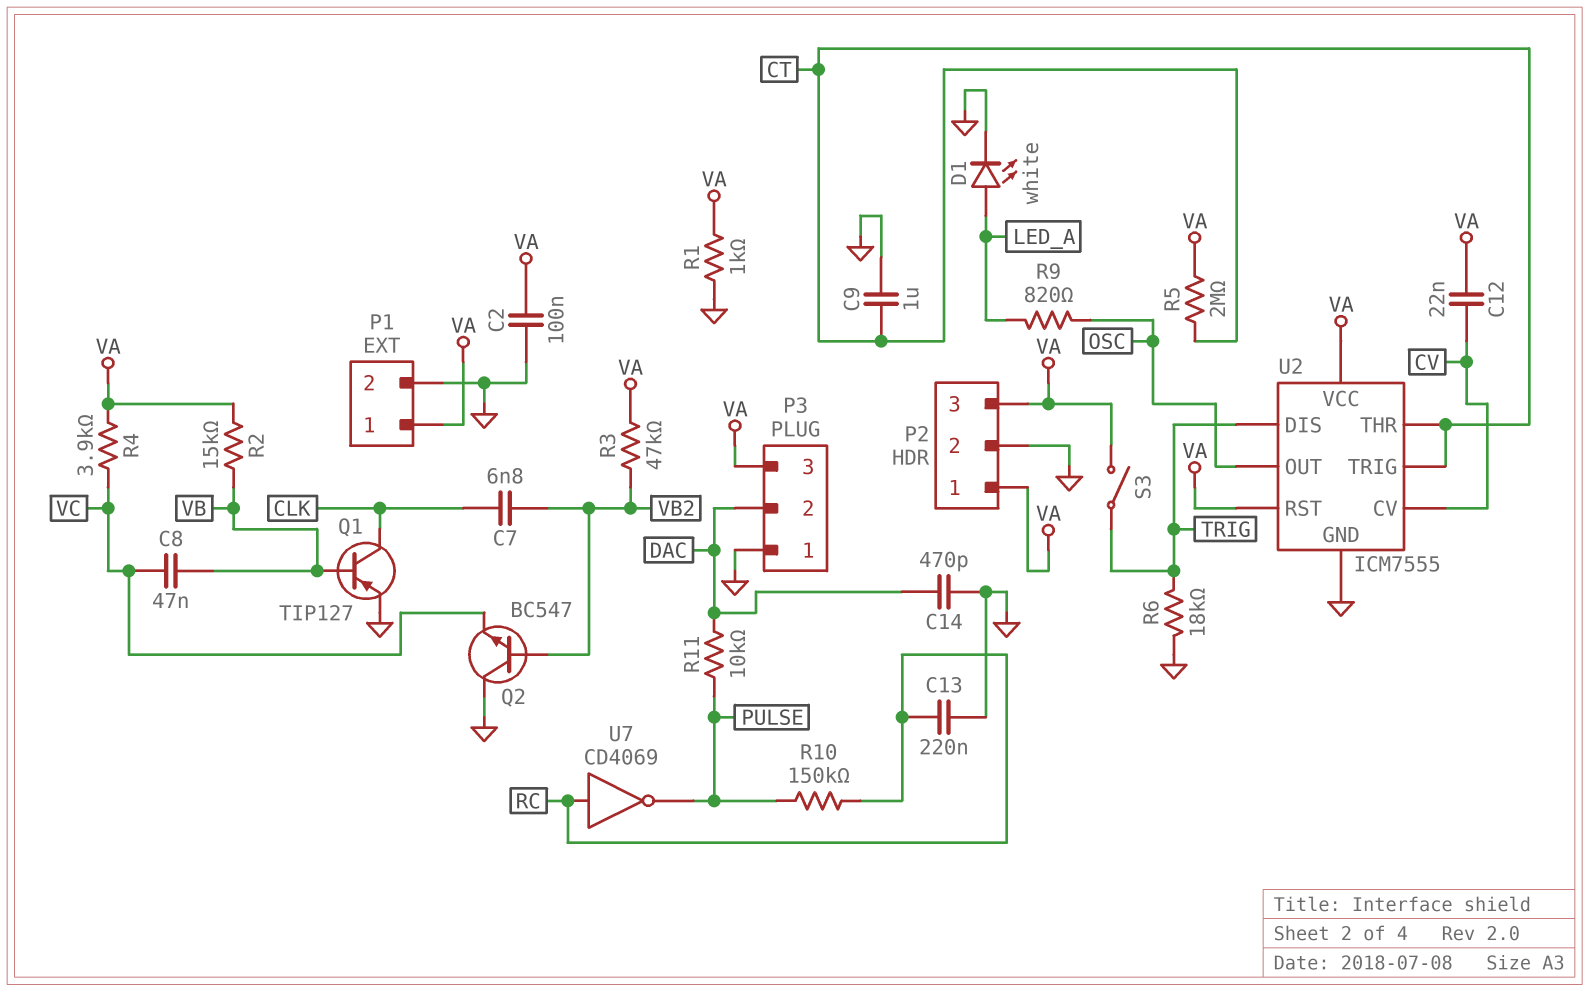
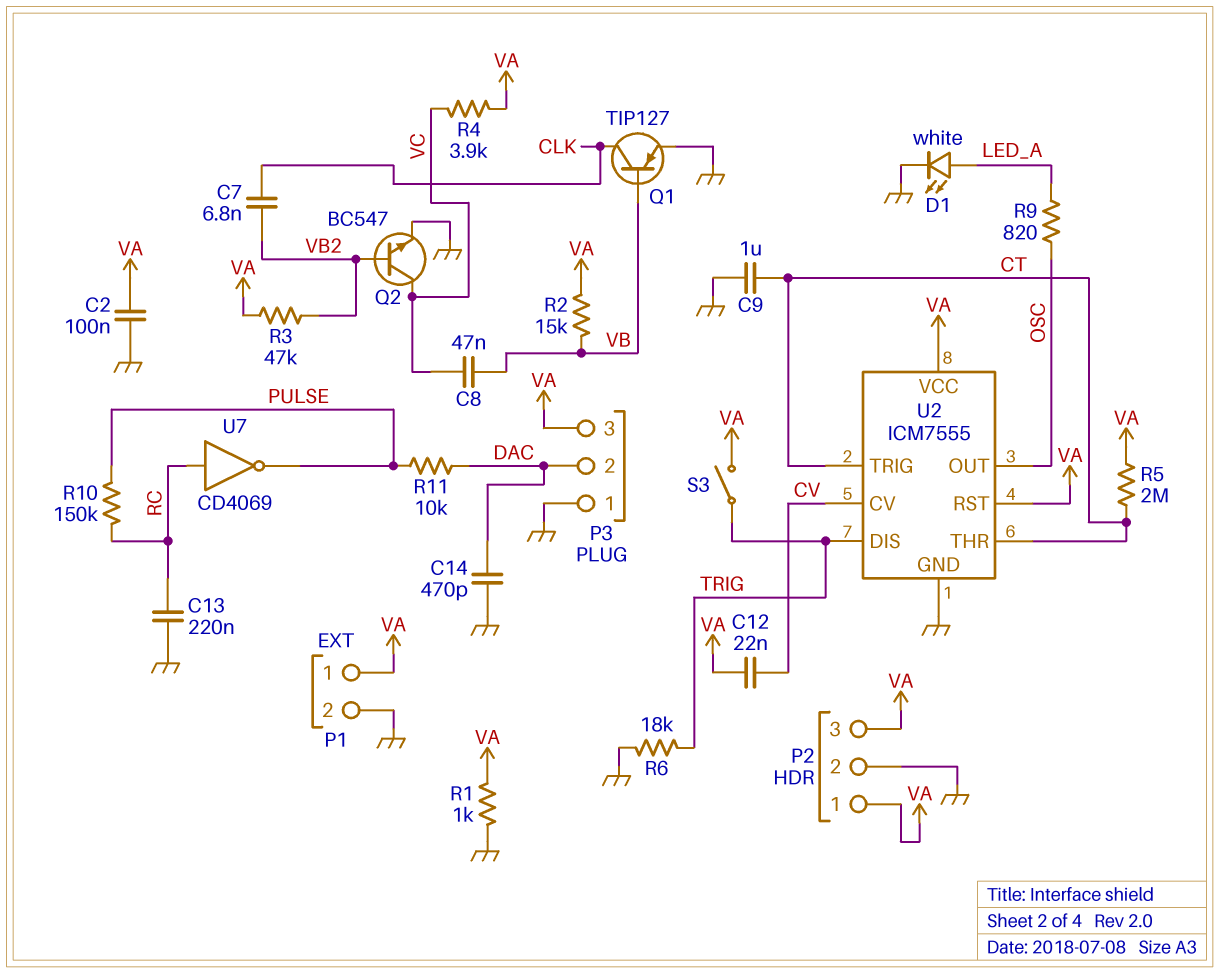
Q2: NPN BC547 (B VB2, C GND, E VC) -> NPN BC547 (B VB2, C VC, E GND)

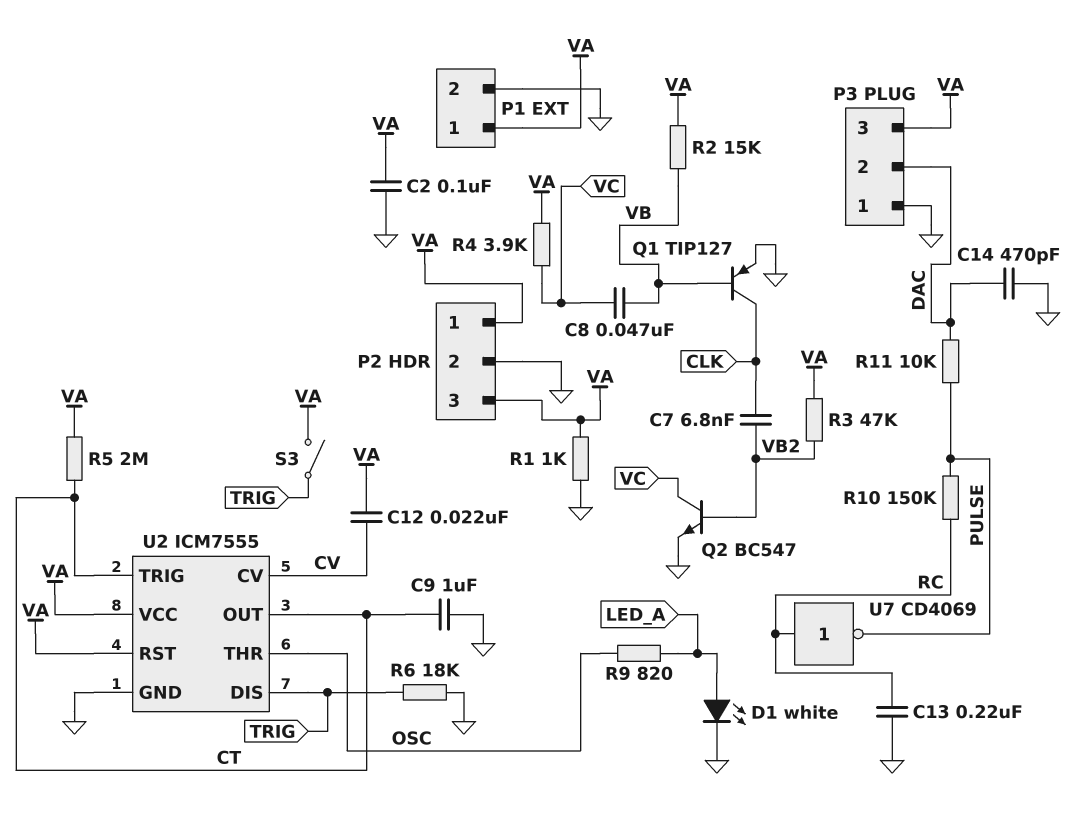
U2 pin OUT: OSC -> CT
U2 pin THR: CT -> OSC

